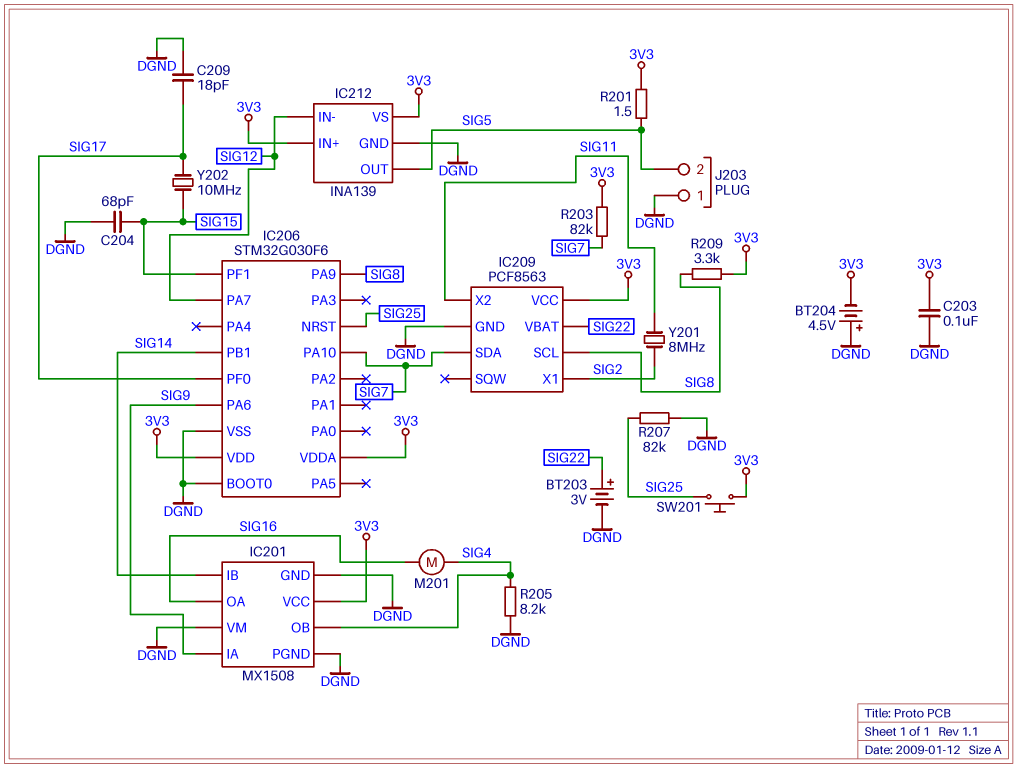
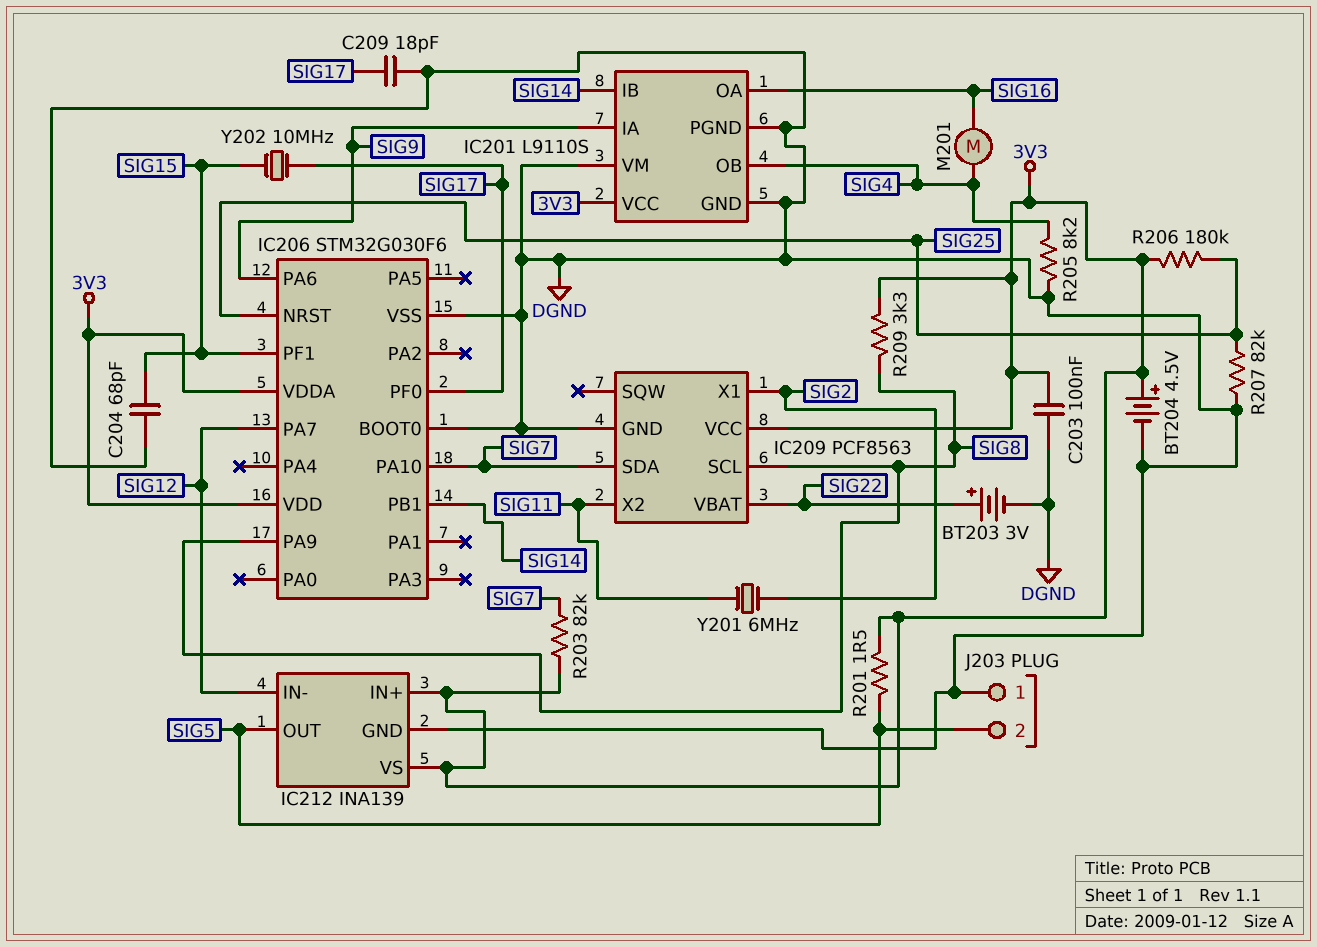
BT204: 4.5V (plus DGND, minus 3V3) -> 4.5V (plus 3V3, minus DGND)
IC201: MX1508 -> L9110S
R206: none -> 180k (3V3, SIG25)
SW201: button (3V3, SIG25) -> none
Y201: 8MHz (SIG2, SIG11) -> 6MHz (SIG2, SIG11)

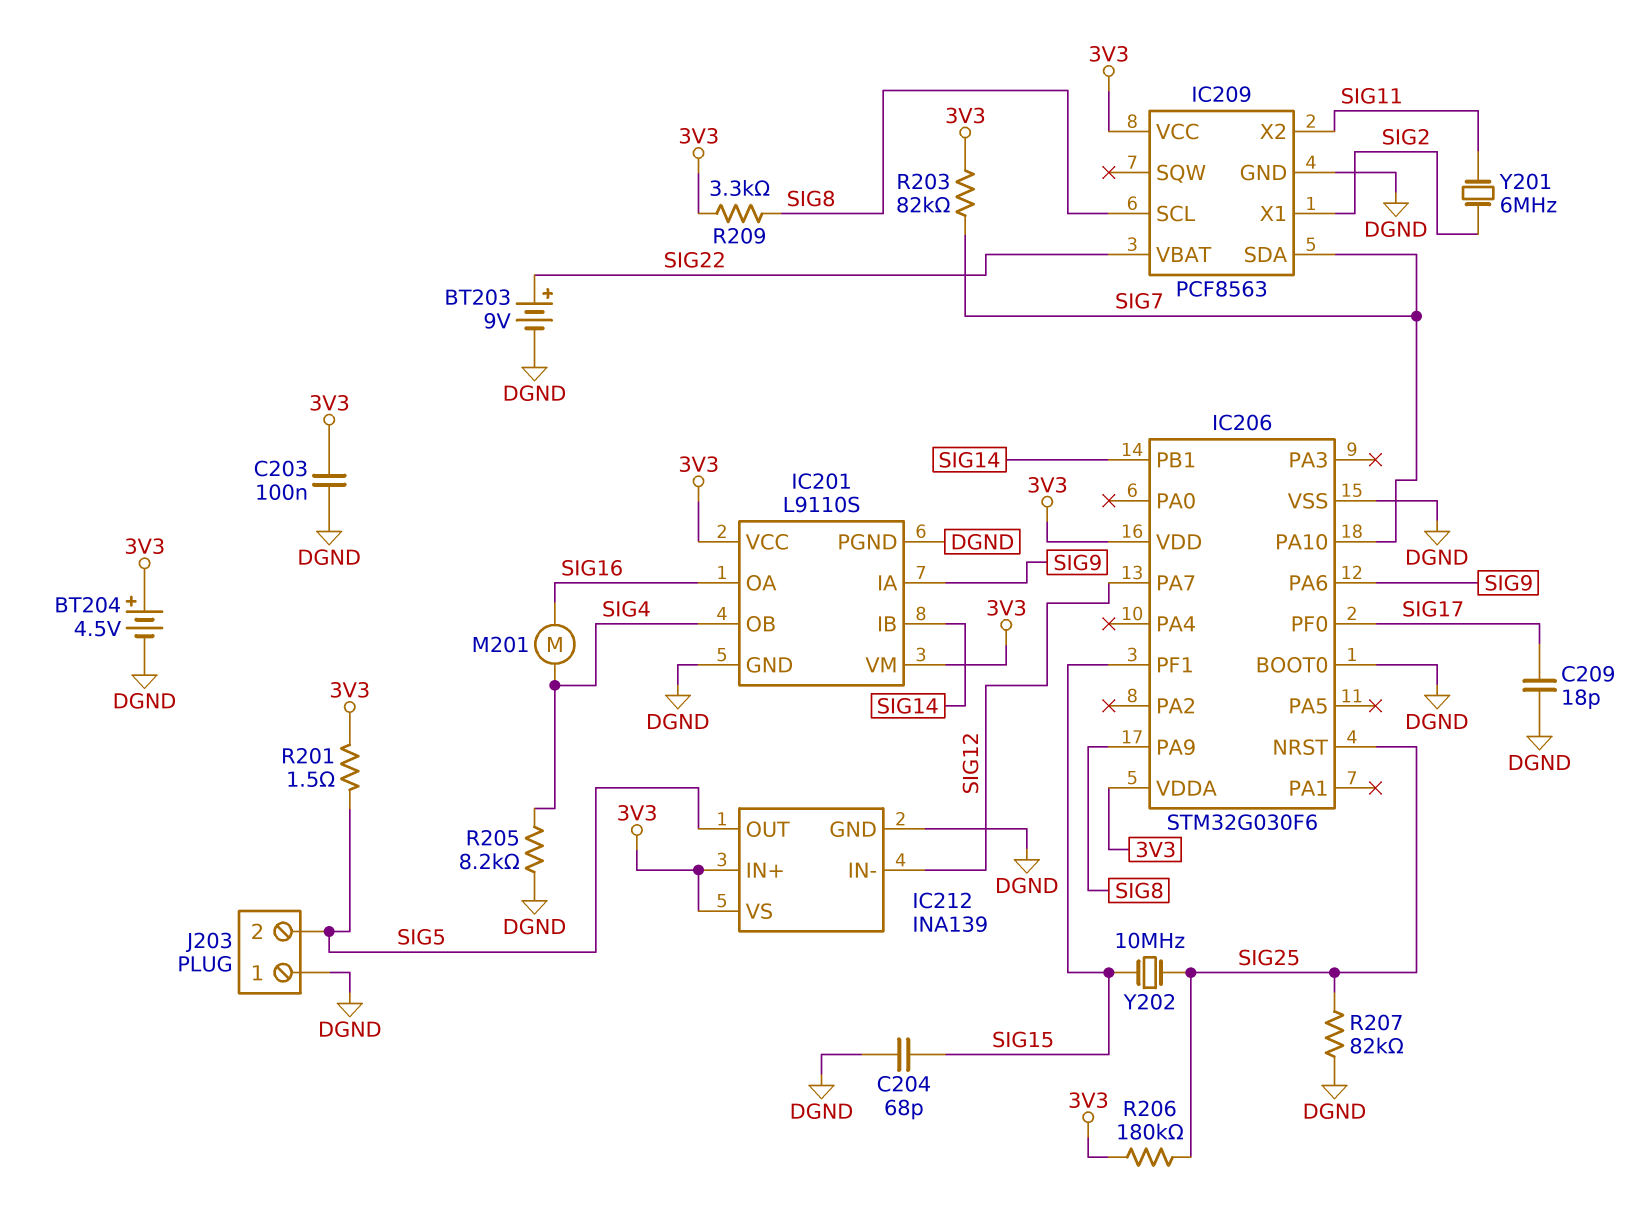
BT203: 3V (plus SIG22, minus DGND) -> 9V (plus SIG22, minus DGND)
IC201 pin VM: DGND -> 3V3
Y202: 10MHz (SIG15, SIG17) -> 10MHz (SIG15, SIG25)

